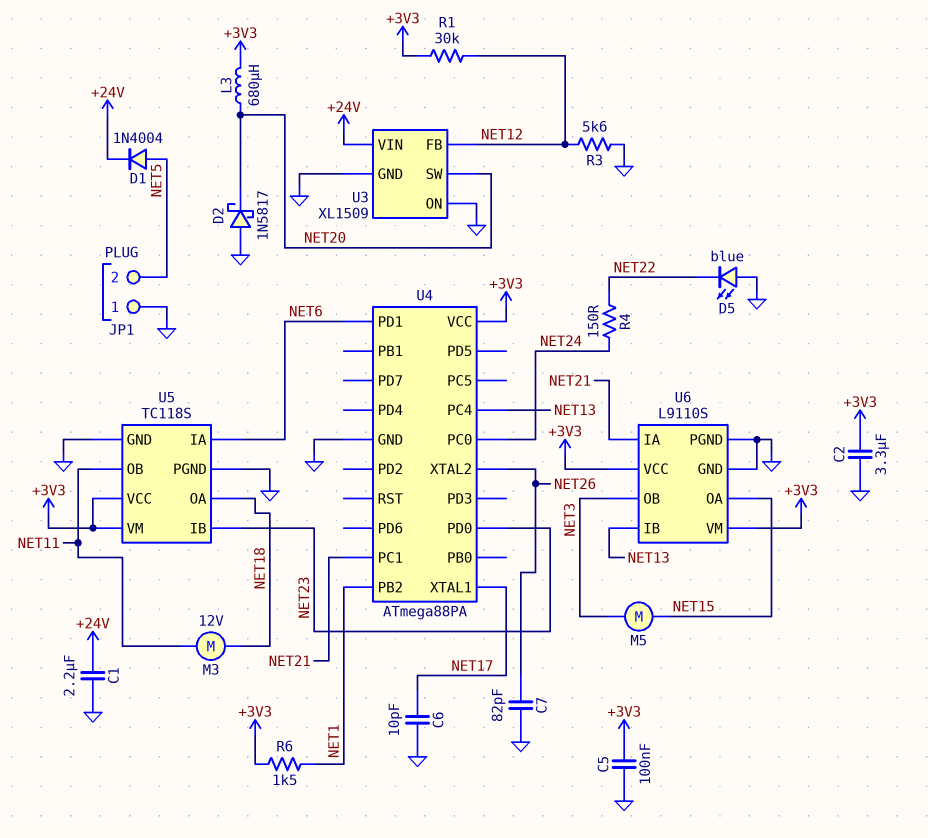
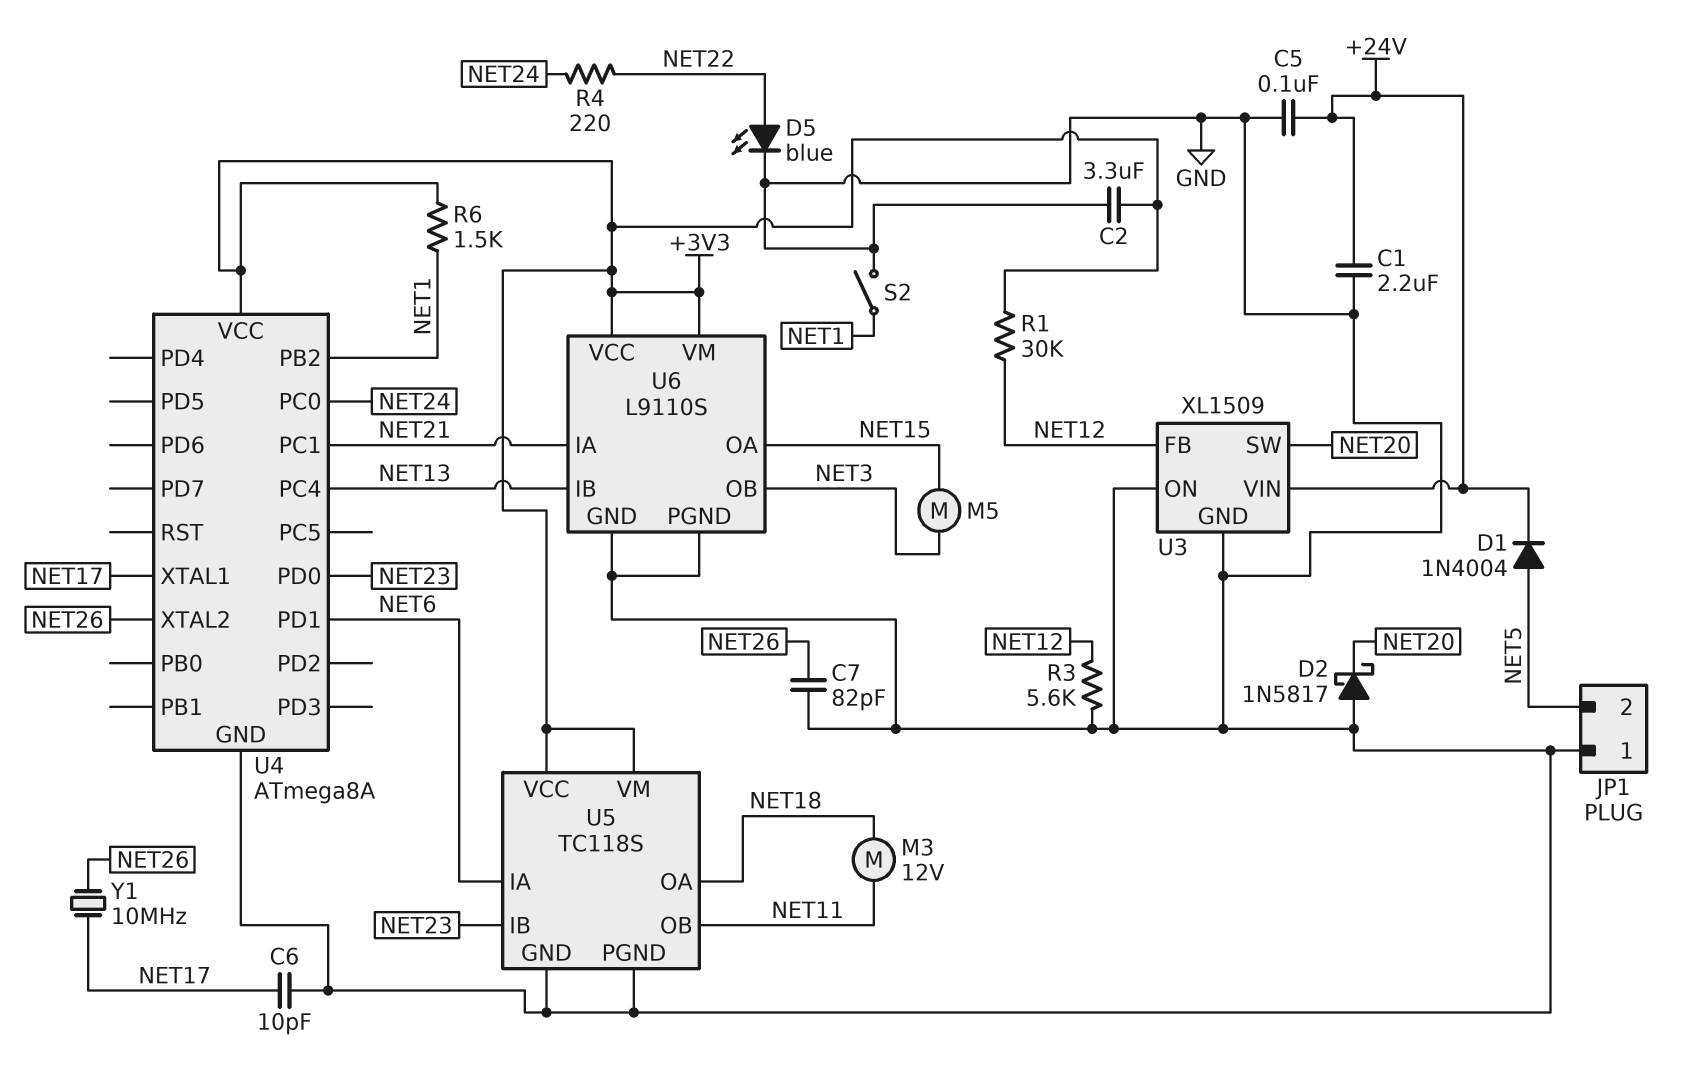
C5: 100nF (+3V3, GND) -> 100nF (+24V, GND)
D5: LED blue (A GND, K NET22) -> LED blue (A NET22, K GND)
L3: 680uH (+3V3, NET20) -> none
R4: 150 (NET22, NET24) -> 220 (NET22, NET24)
S2: none -> switch (GND, NET1)
U4: ATmega88PA -> ATmega8A
Y1: none -> 10MHz (NET17, NET26)

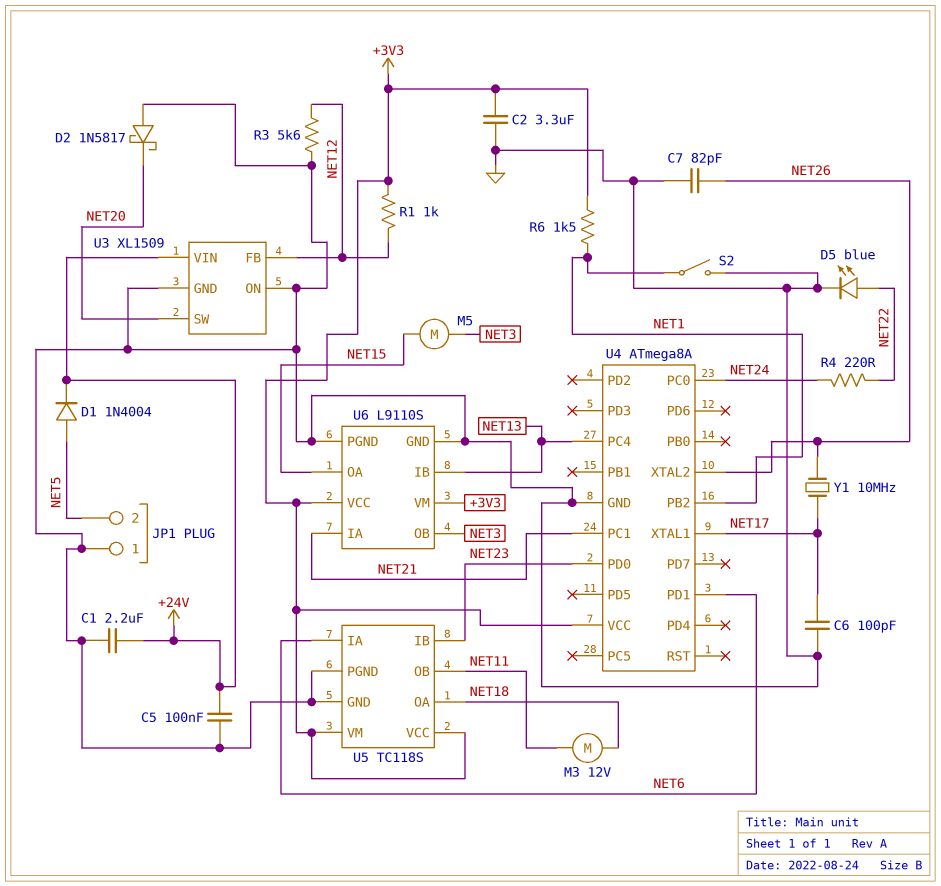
C6: 10pF (GND, NET17) -> 100pF (GND, NET17)
R1: 30k (+3V3, NET12) -> 1k (+3V3, NET12)

